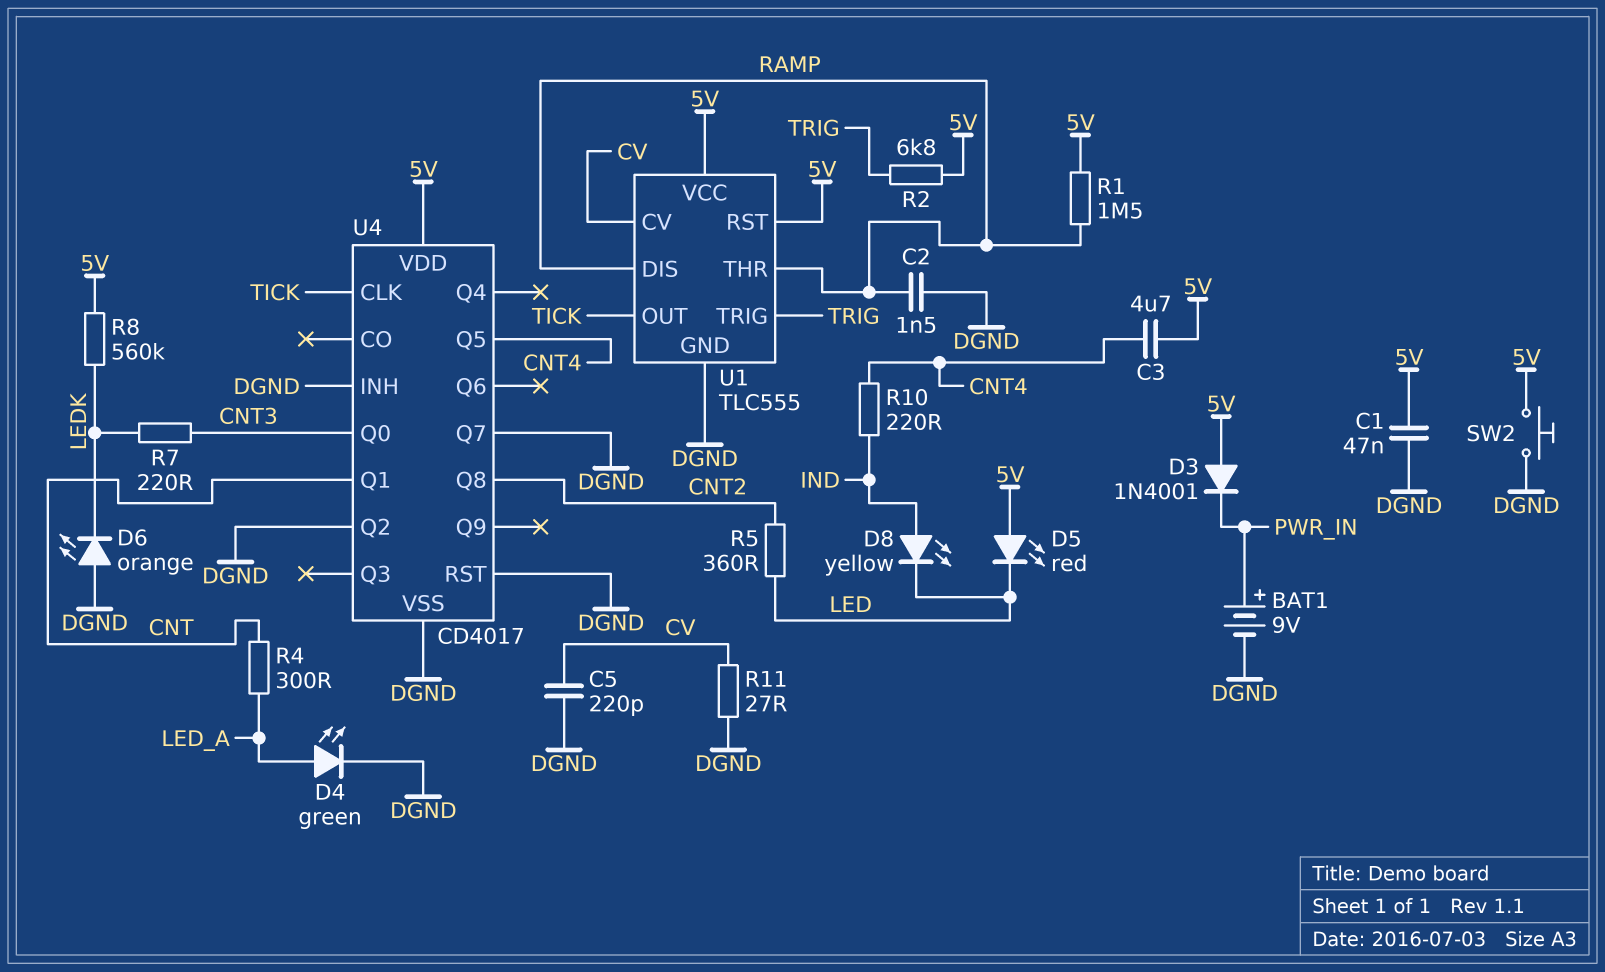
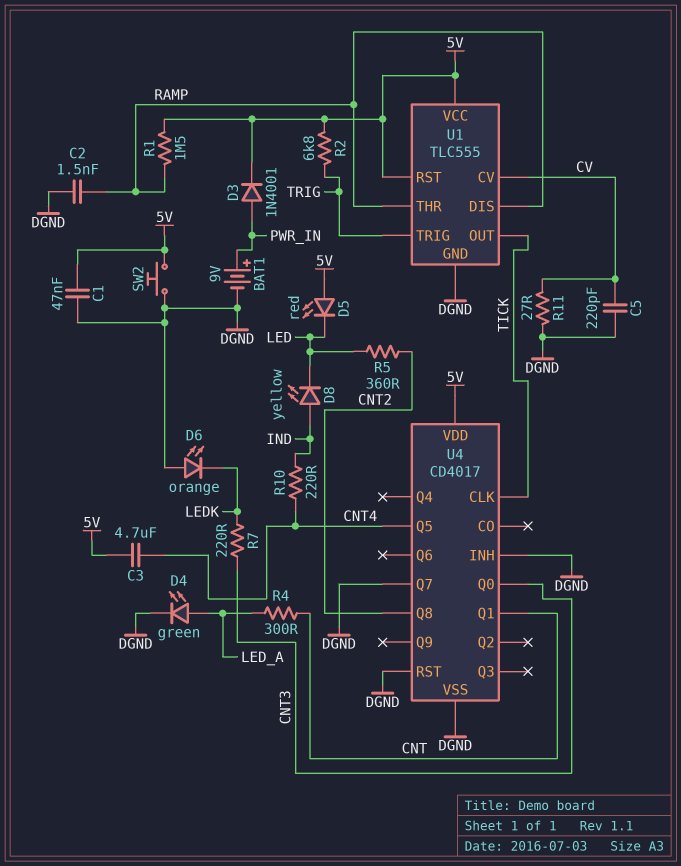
D3: diode 1N4001 (A 5V, K PWR_IN) -> diode 1N4001 (A PWR_IN, K 5V)
R8: 560k (5V, LEDK) -> none
U4 pin Q2: DGND -> none

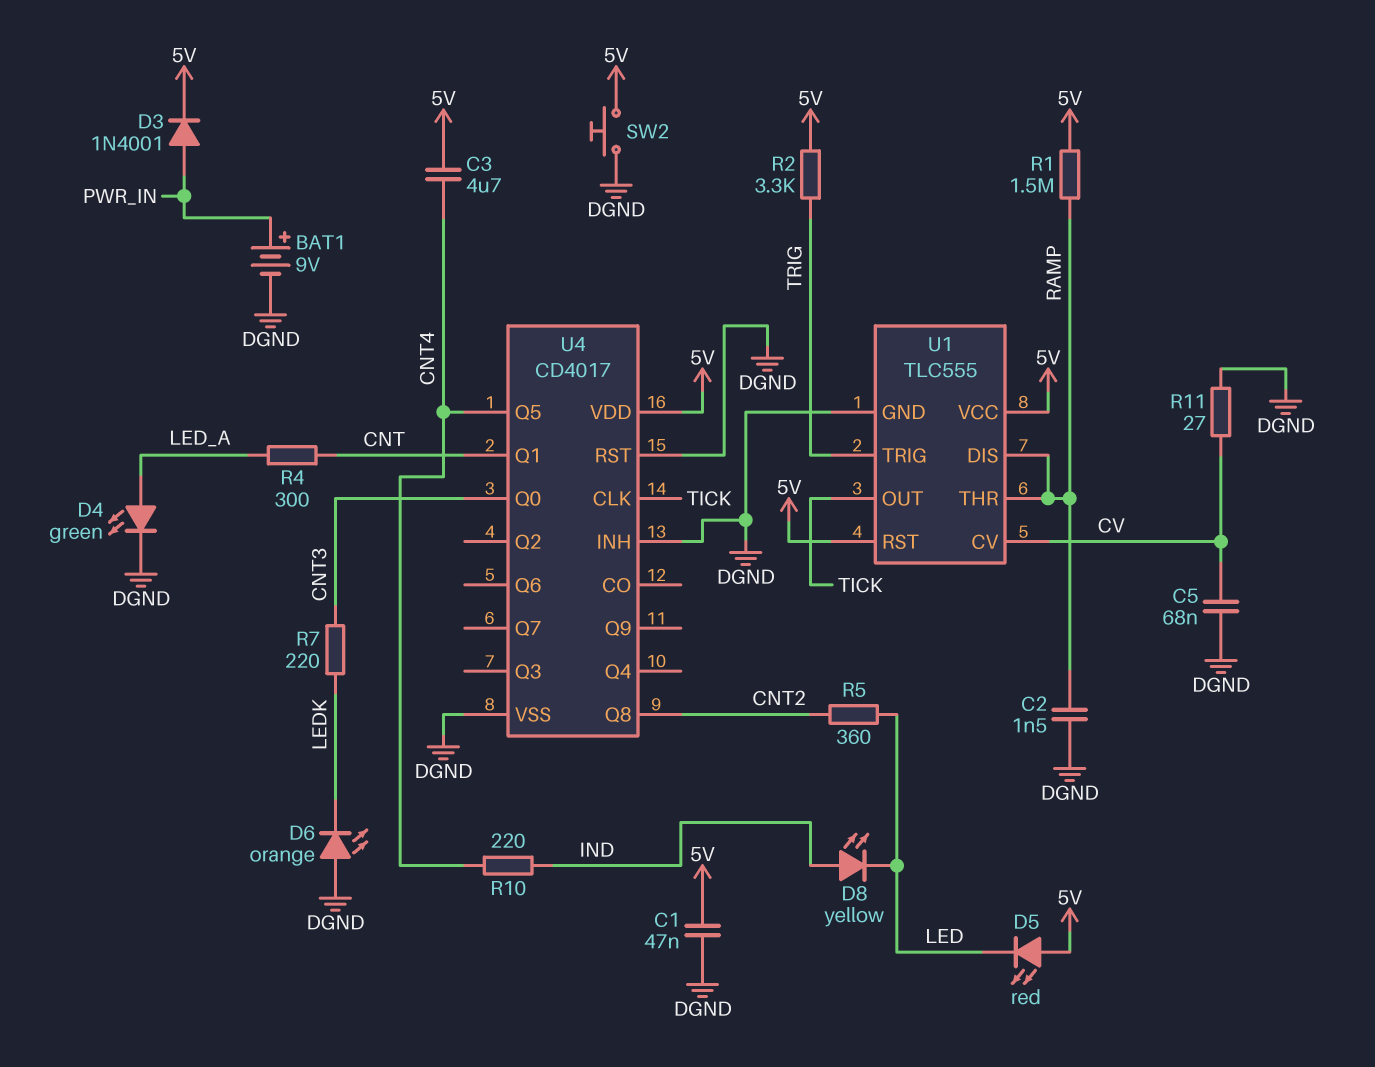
C5: 220pF (CV, DGND) -> 68nF (CV, DGND)
R2: 6.8k (5V, TRIG) -> 3.3k (5V, TRIG)
U4 pin Q7: DGND -> none

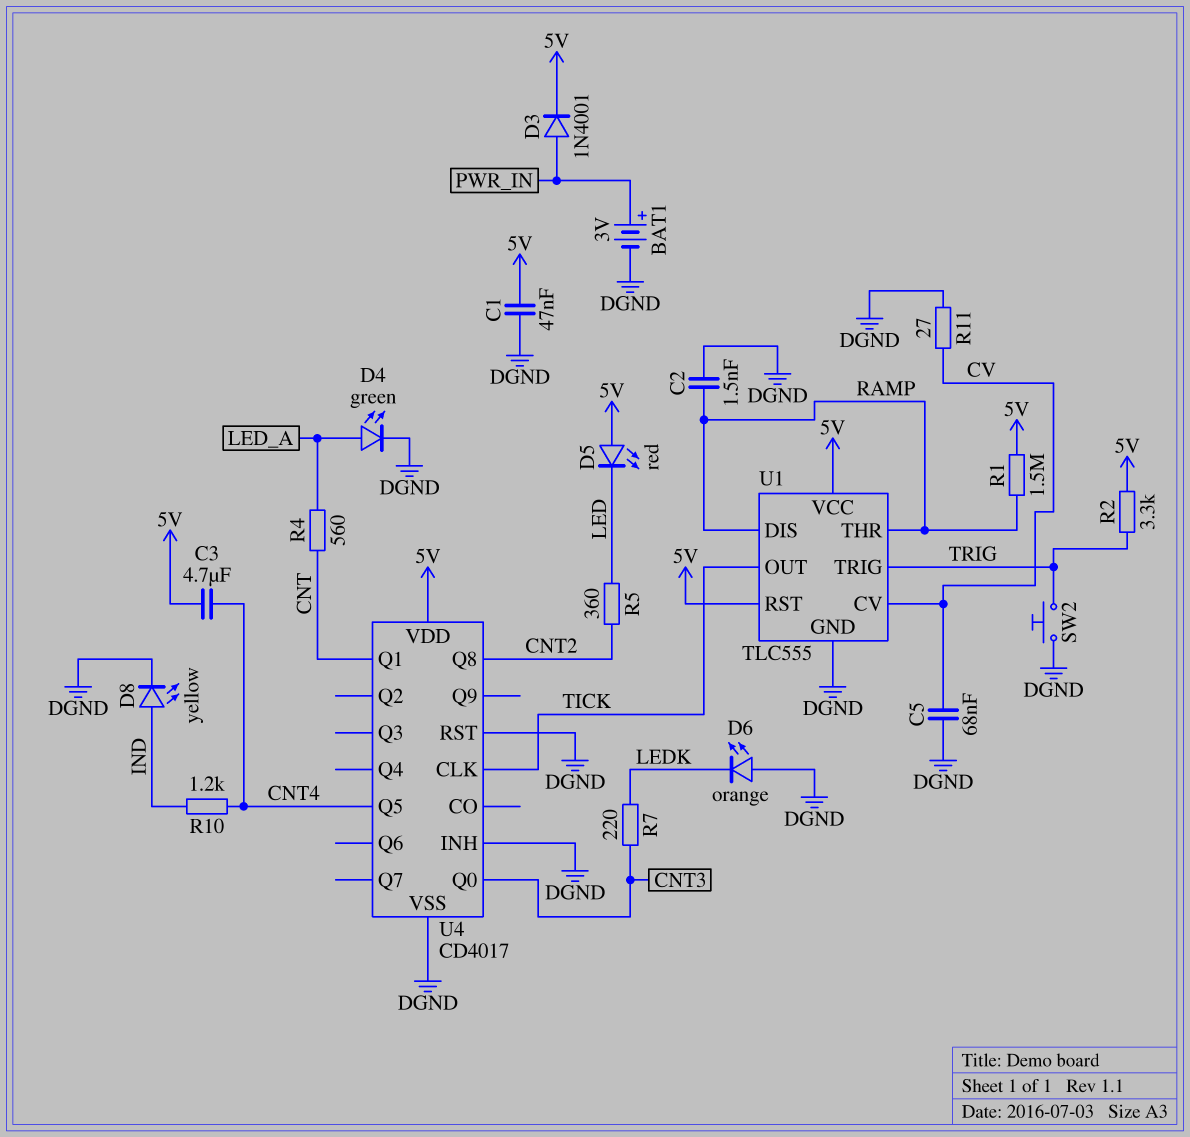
BAT1: 9V (plus PWR_IN, minus DGND) -> 3V (plus PWR_IN, minus DGND)
D8: LED yellow (A IND, K LED) -> LED yellow (A IND, K DGND)
R4: 300 (CNT, LED_A) -> 560 (CNT, LED_A)
R10: 220 (CNT4, IND) -> 1.2k (CNT4, IND)
SW2: button (5V, DGND) -> button (DGND, TRIG)

